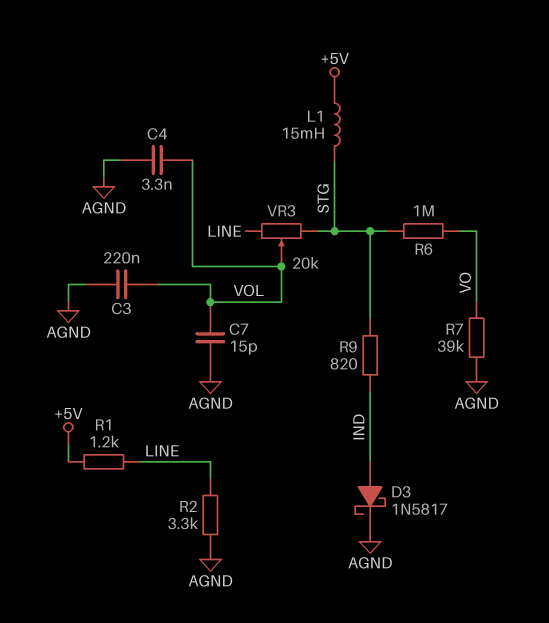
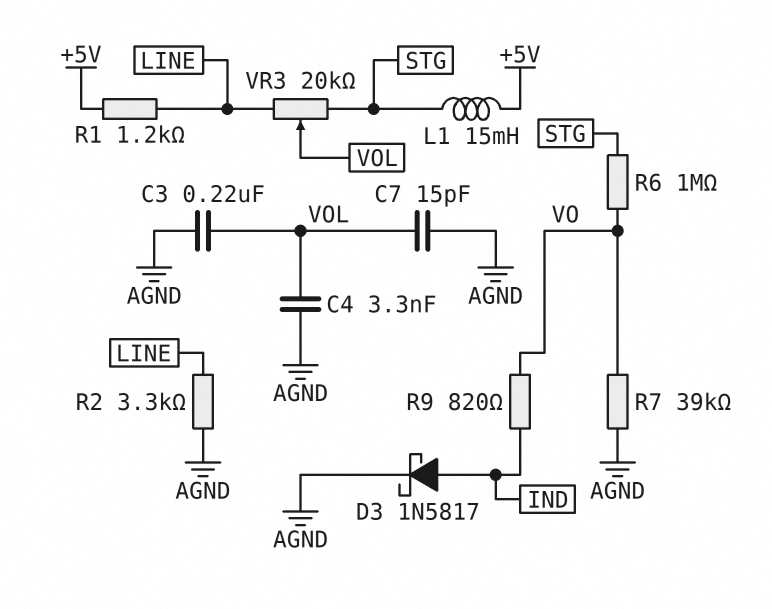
R9: 820 (IND, STG) -> 820 (IND, VO)

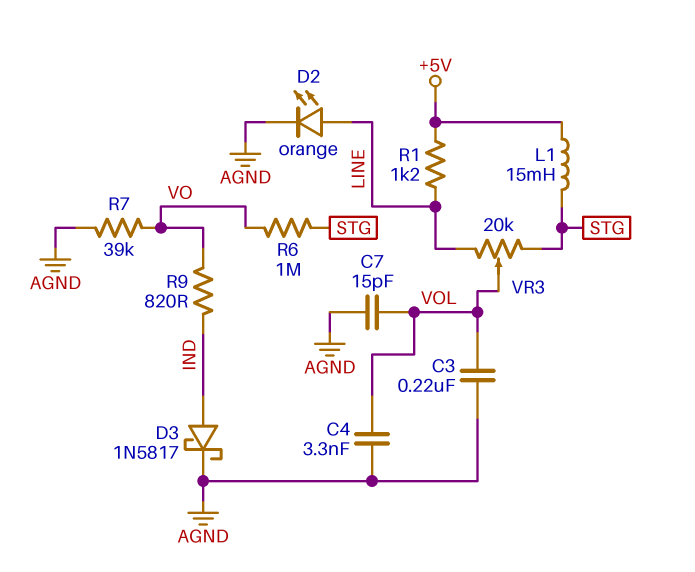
D2: none -> LED orange (A LINE, K AGND)
R2: 3.3k (AGND, LINE) -> none

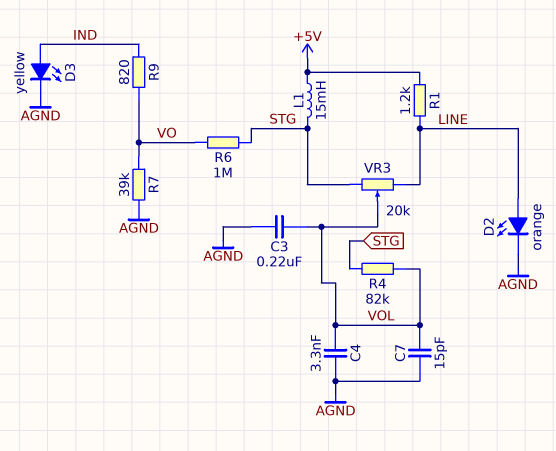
D3: schottky 1N5817 (A IND, K AGND) -> LED yellow (A IND, K AGND)
R4: none -> 82k (STG, VOL)

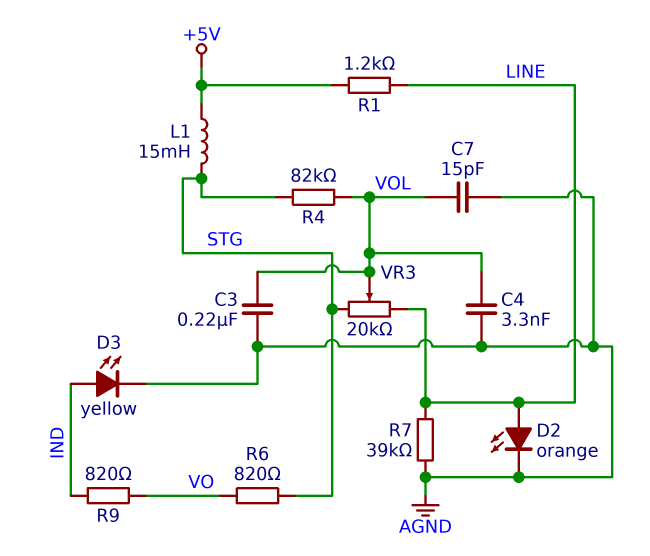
R6: 1M (STG, VO) -> 820 (STG, VO)
R7: 39k (AGND, VO) -> 39k (AGND, LINE)

